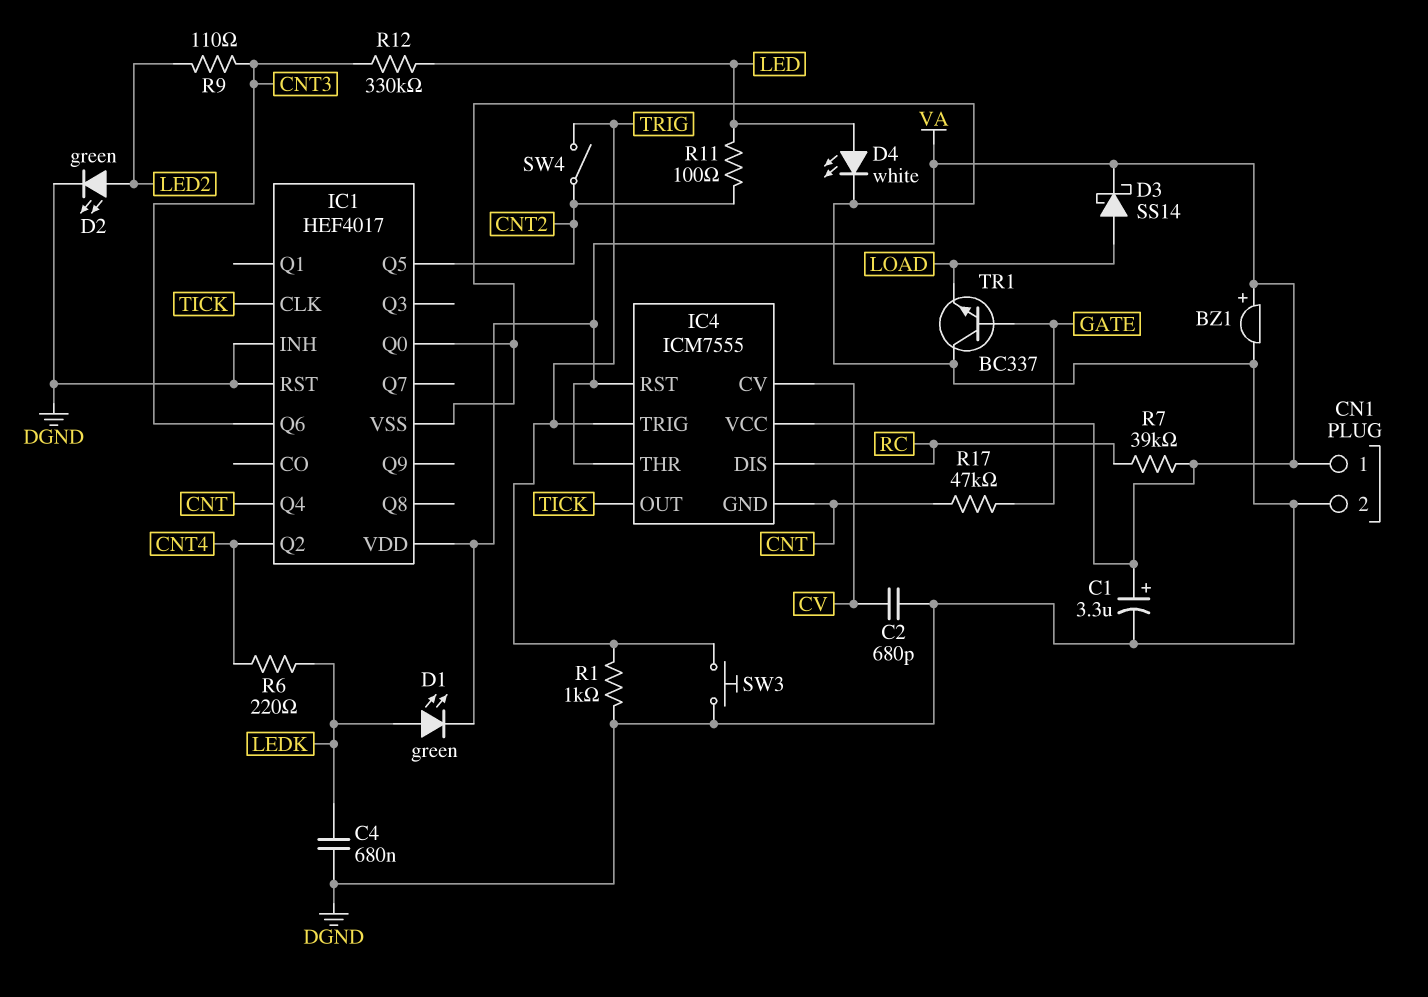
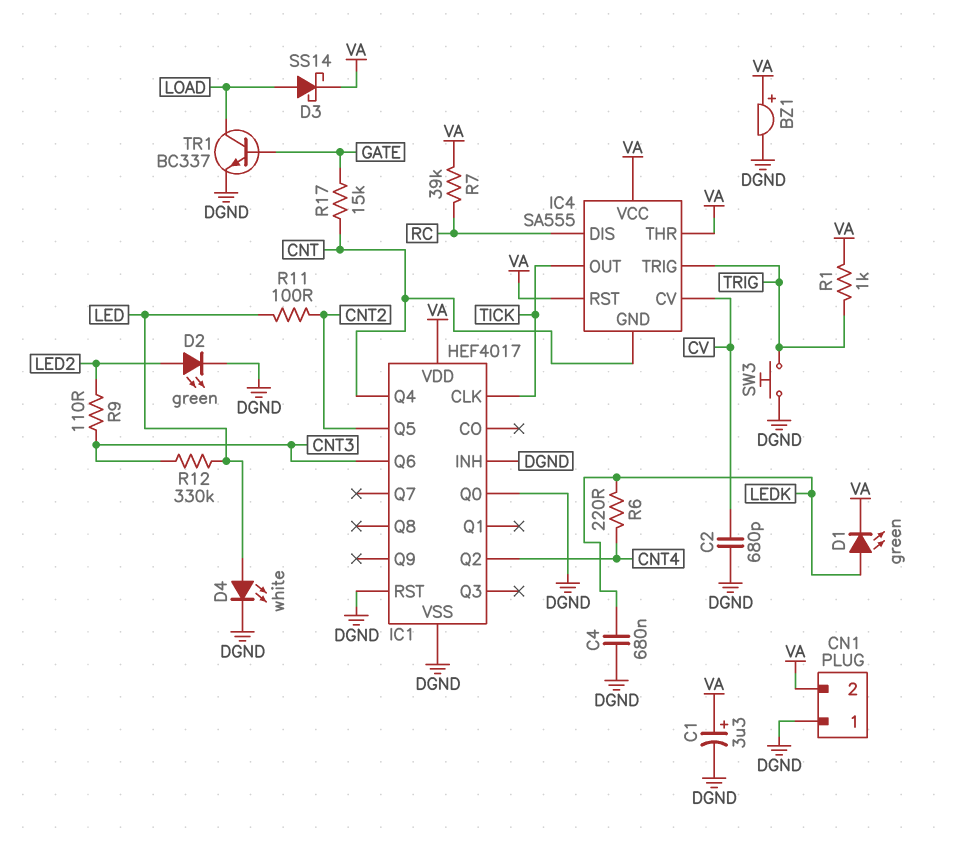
CN1 pin 1: VA -> DGND
CN1 pin 2: DGND -> VA
IC4: ICM7555 -> SA555
R1: 1k (DGND, TRIG) -> 1k (TRIG, VA)
R17: 47k (CNT, GATE) -> 15k (CNT, GATE)
SW4: switch (CNT2, TRIG) -> none
TR1: NPN BC337 (B GATE, C DGND, E LOAD) -> NPN BC337 (B GATE, C LOAD, E DGND)

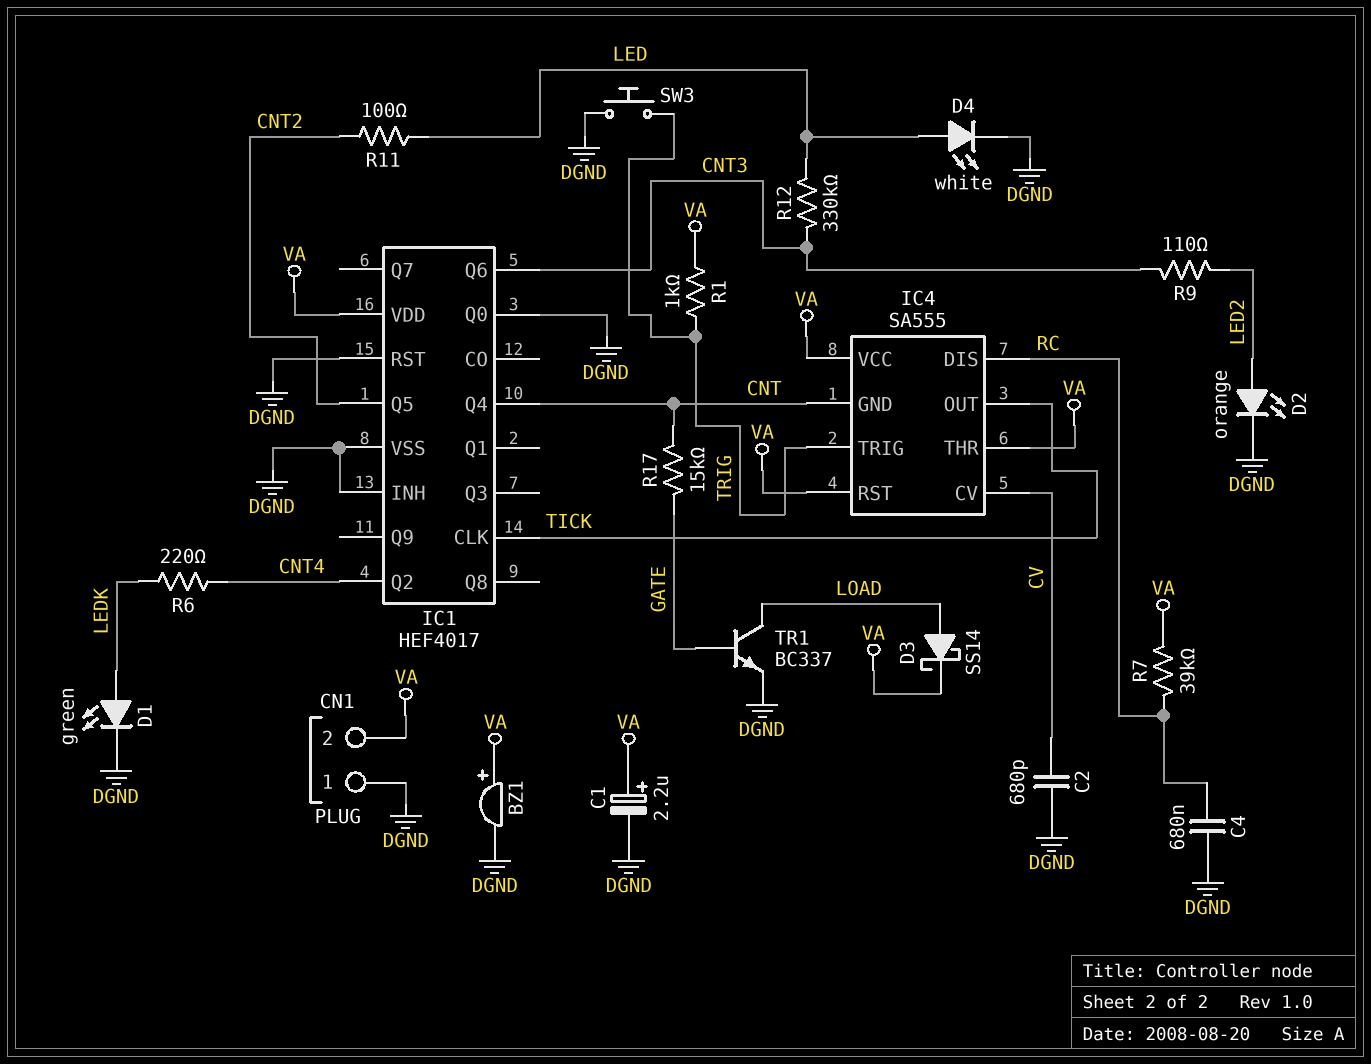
C1: 3.3uF (plus VA, minus DGND) -> 2.2uF (plus VA, minus DGND)
C4: 680nF (DGND, LEDK) -> 680nF (DGND, RC)
D1: LED green (A LEDK, K VA) -> LED green (A LEDK, K DGND)
D2: LED green (A LED2, K DGND) -> LED orange (A LED2, K DGND)

